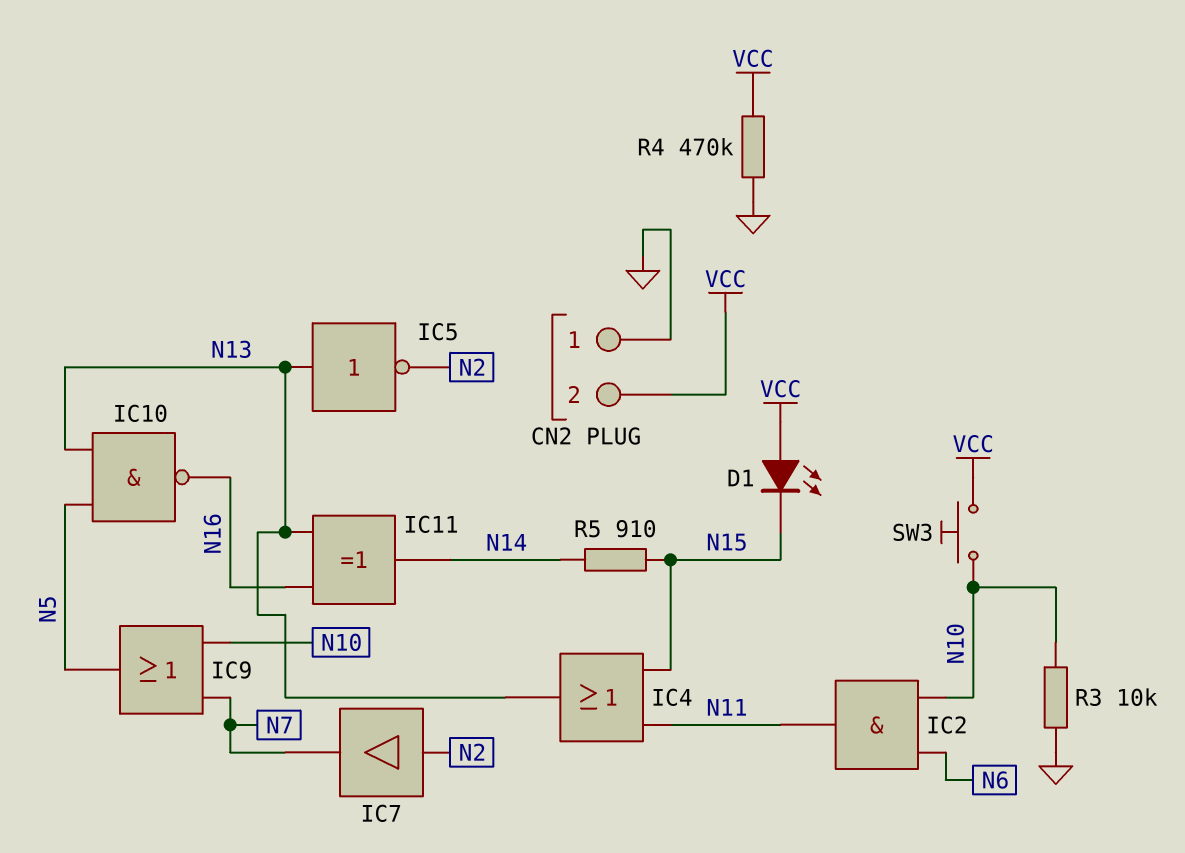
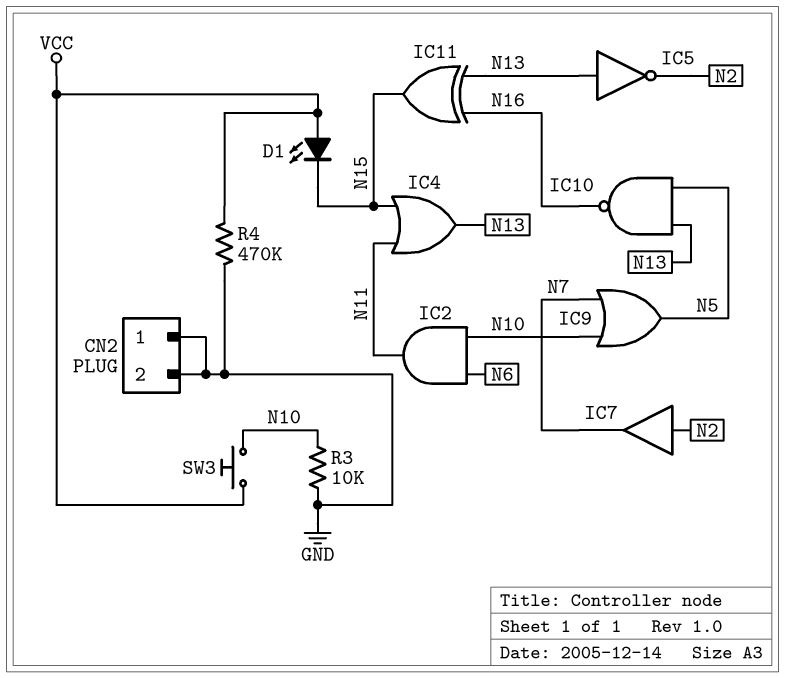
CN2 pin 2: VCC -> GND
IC11: XOR (in N13, in N16, out N14) -> XOR (in N13, in N16, out N15)
R5: 910 (N14, N15) -> none

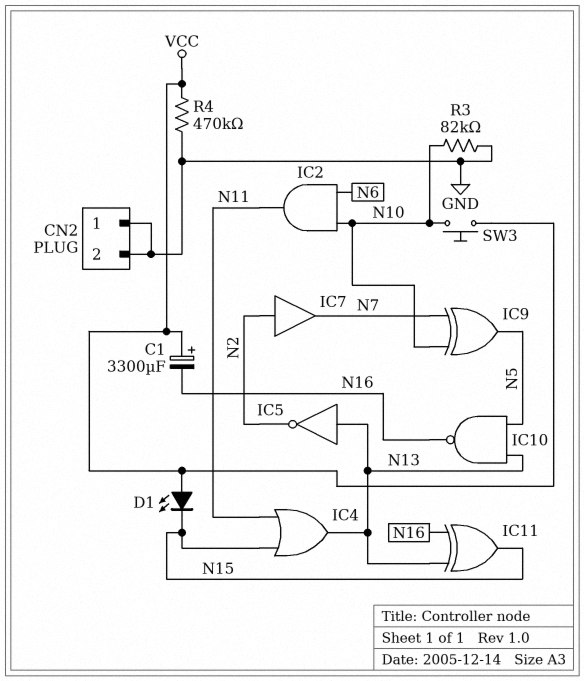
C1: none -> 3300uF (plus VCC, minus N16)
IC9: OR (in N7, in N10, out N5) -> XOR (in N7, in N10, out N5)
R3: 10k (GND, N10) -> 82k (GND, N10)

